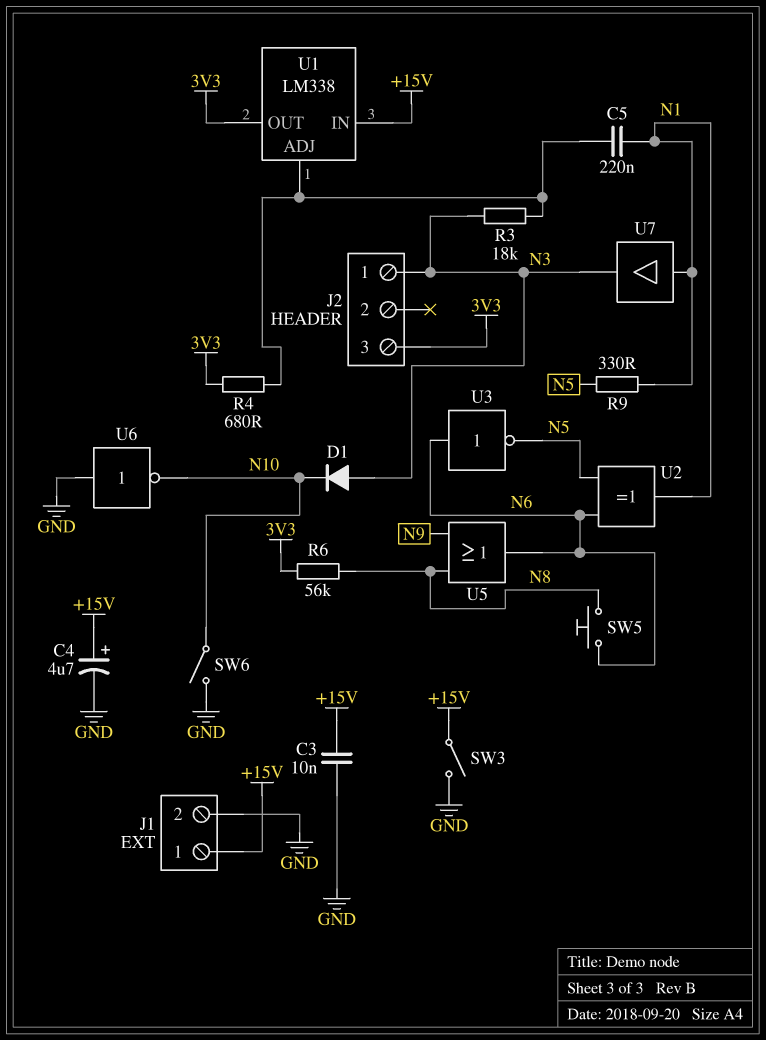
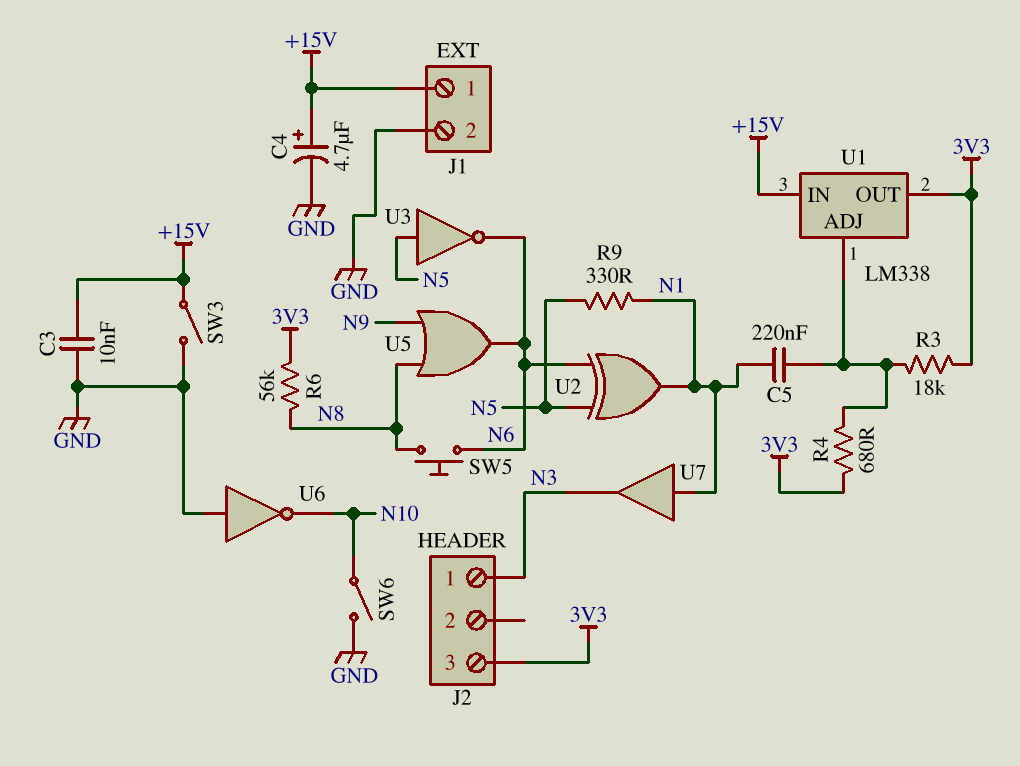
D1: diode (A N3, K N10) -> none
R3: 18k (N3, U1/ADJ) -> 18k (3V3, U1/ADJ)
U3: NOT (in N6, out N5) -> NOT (in N5, out N6)

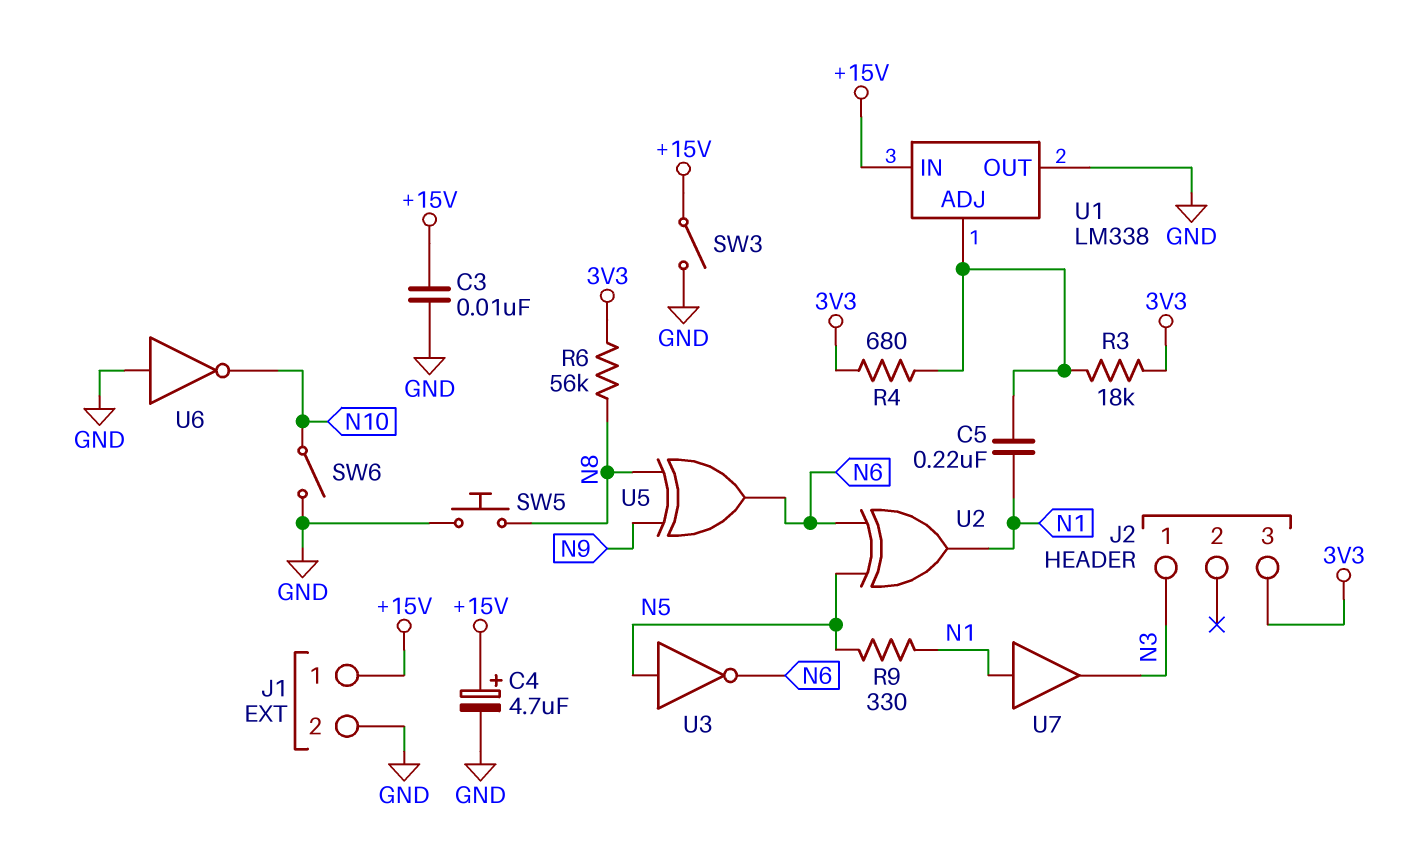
SW5: button (N6, N8) -> button (GND, N8)
U1 pin OUT: 3V3 -> GND
U5: OR (in N8, in N9, out N6) -> XOR (in N8, in N9, out N6)

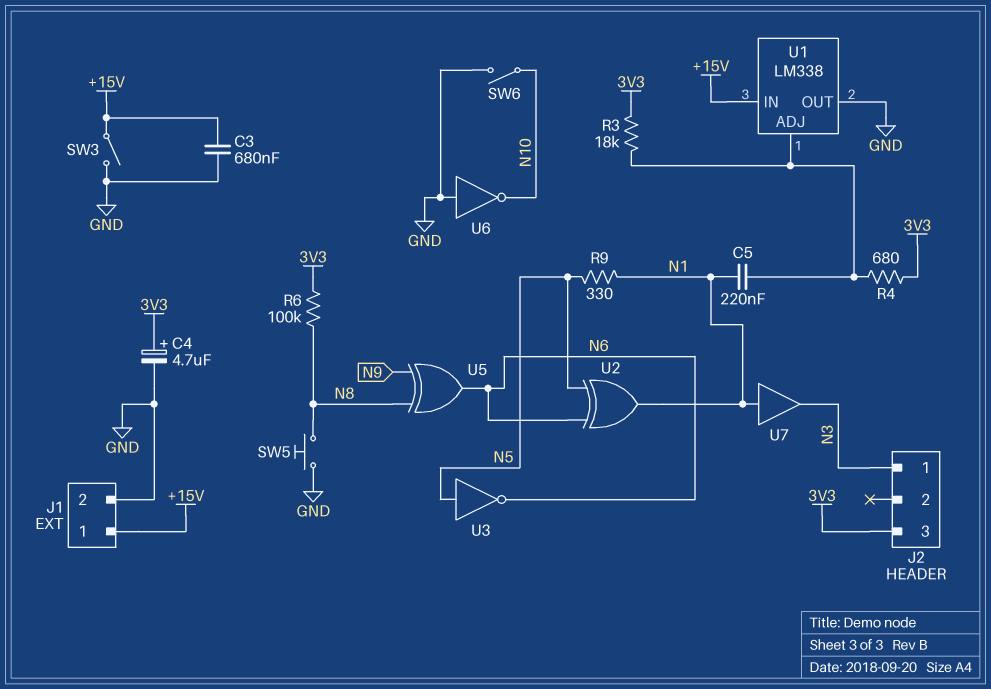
C3: 10nF (+15V, GND) -> 680nF (+15V, GND)
C4: 4.7uF (plus +15V, minus GND) -> 4.7uF (plus 3V3, minus GND)
R6: 56k (3V3, N8) -> 100k (3V3, N8)

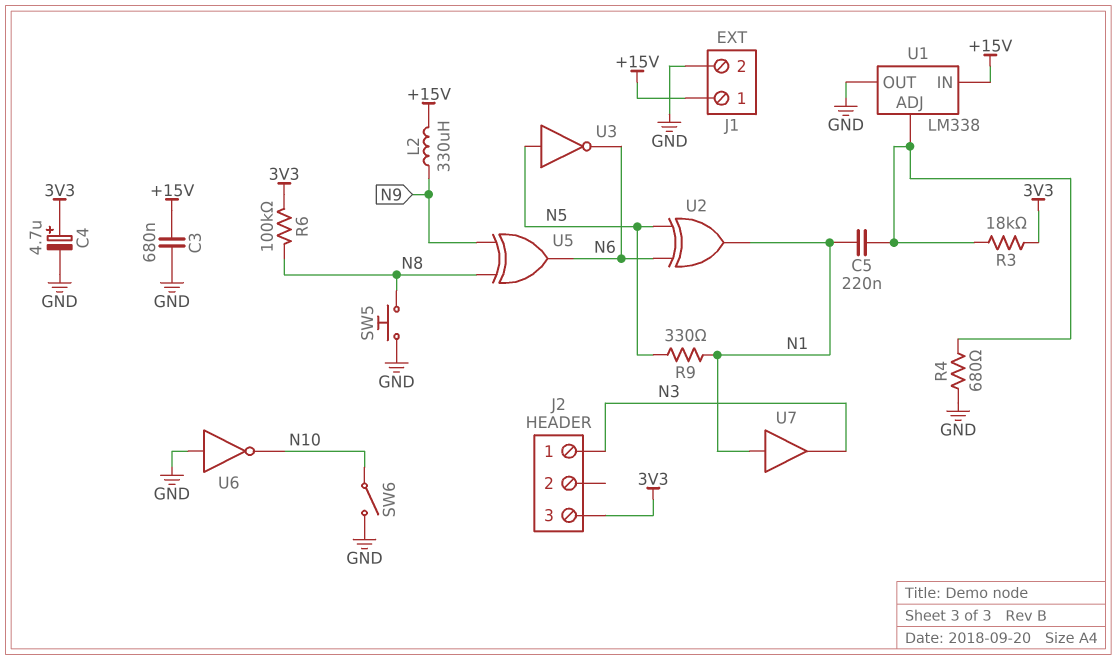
L2: none -> 330uH (+15V, N9)
R4: 680 (3V3, U1/ADJ) -> 680 (GND, U1/ADJ)
SW3: switch (+15V, GND) -> none

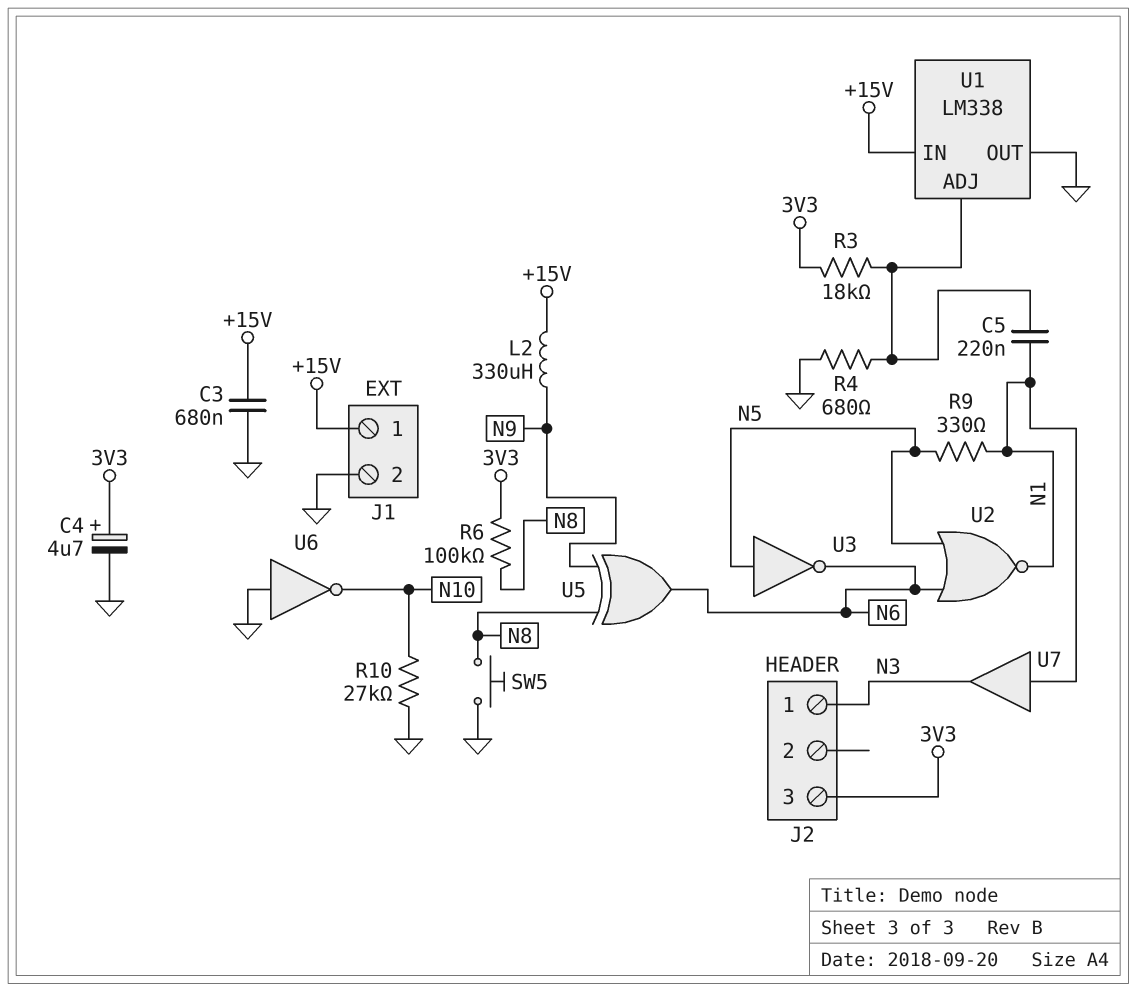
R10: none -> 27k (GND, N10)
SW6: switch (GND, N10) -> none
U2: XOR (in N5, in N6, out N1) -> NOR (in N5, in N6, out N1)

